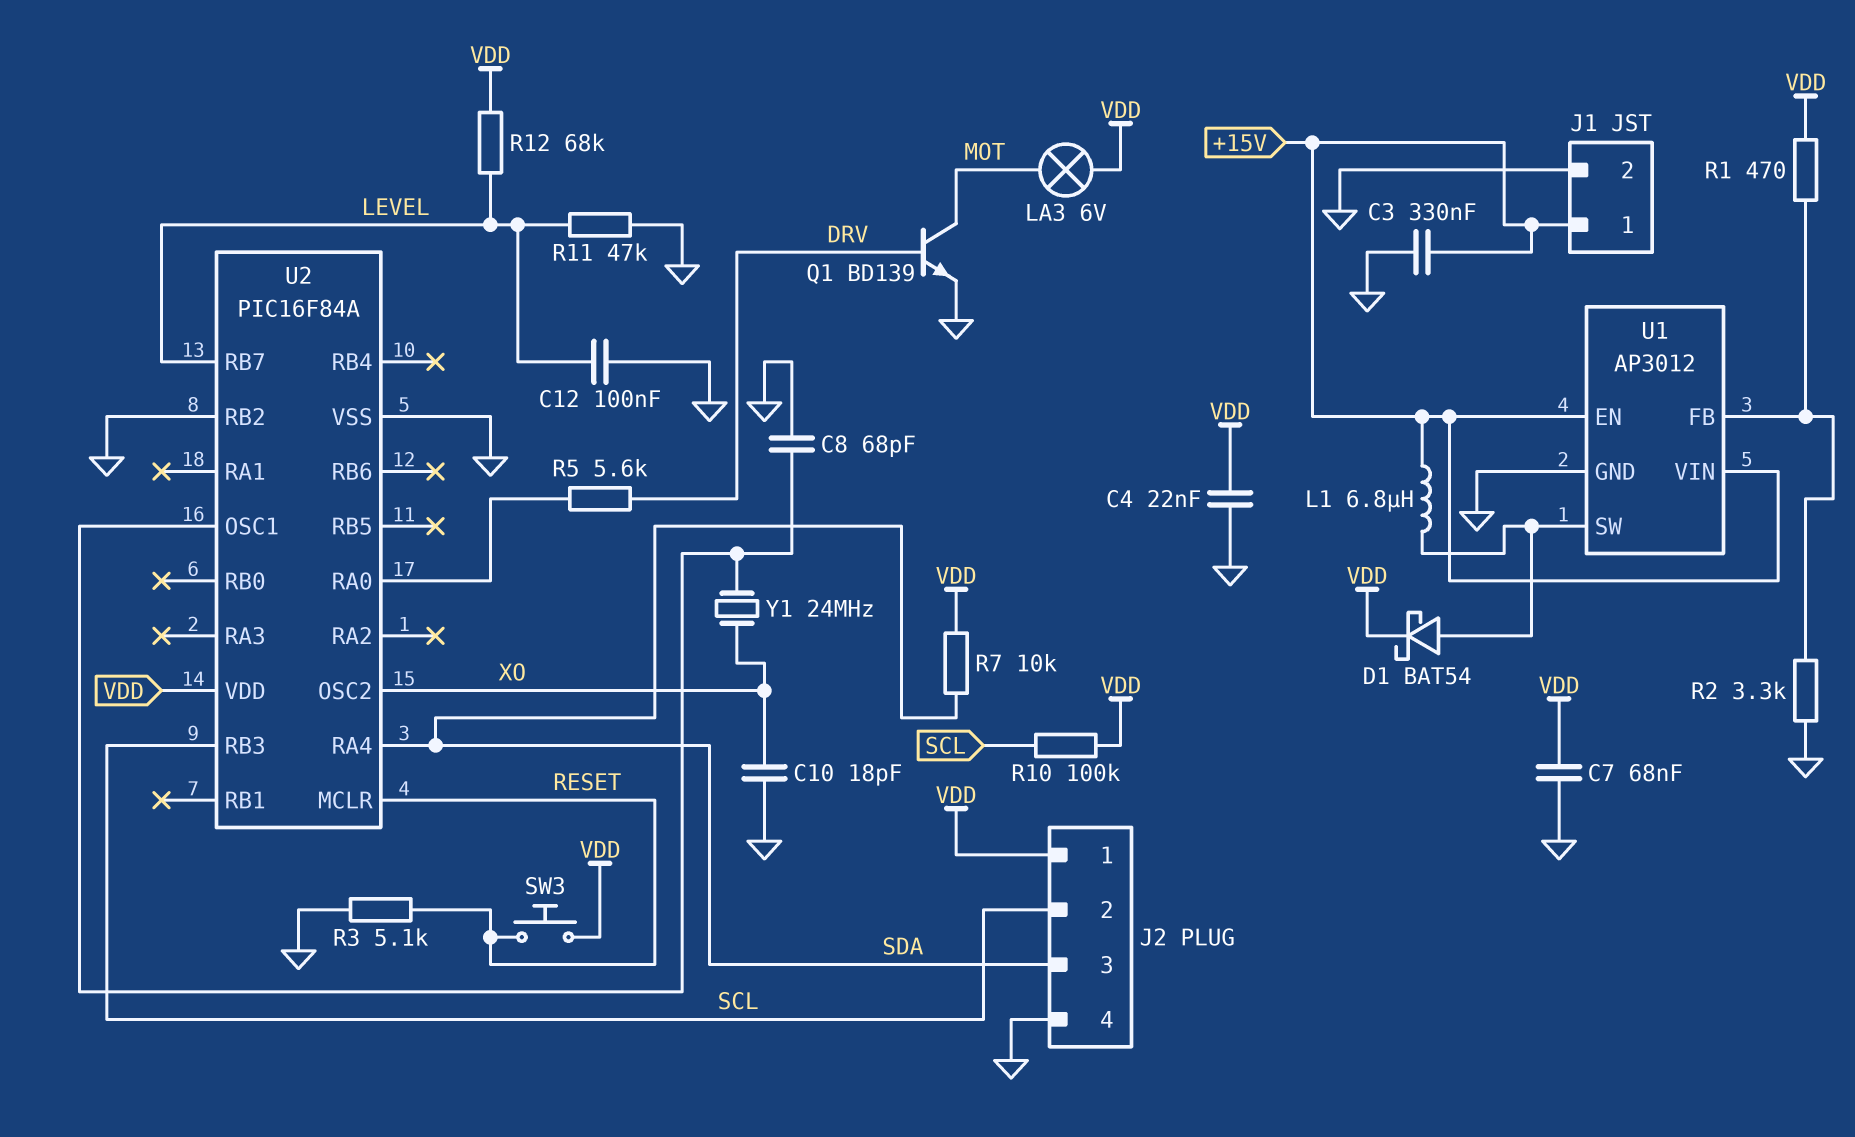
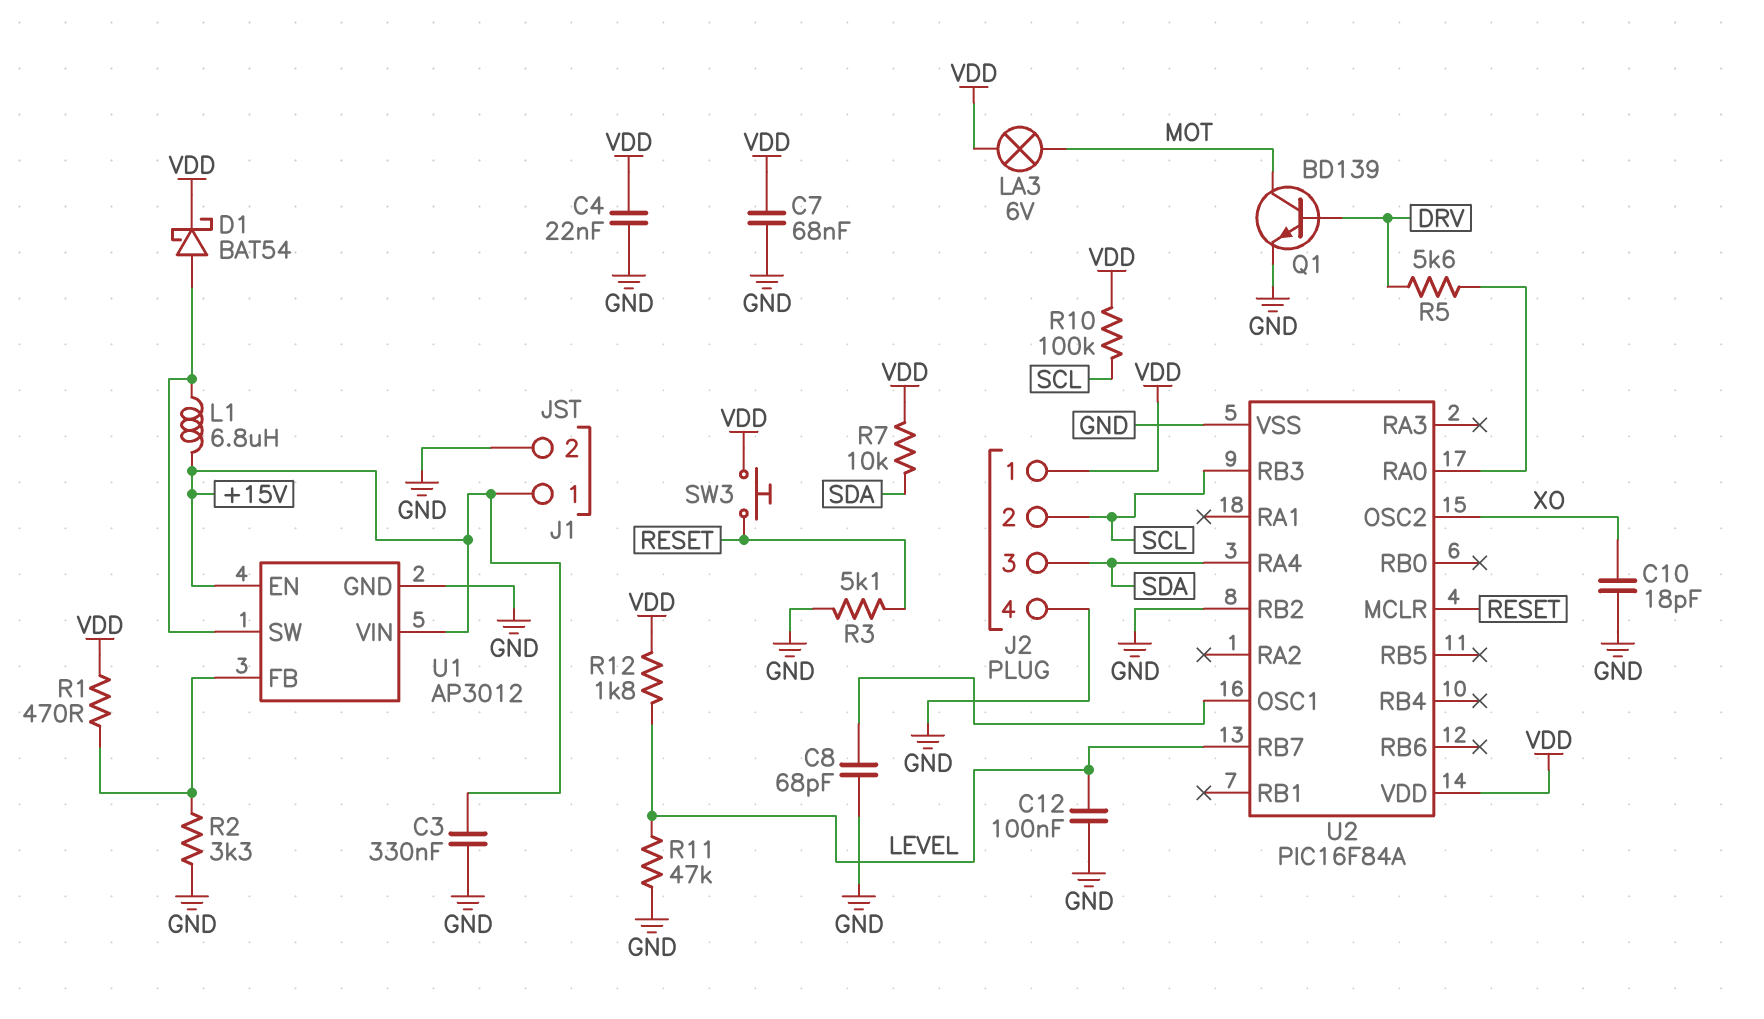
R12: 68k (LEVEL, VDD) -> 1.8k (LEVEL, VDD)
Y1: 24MHz (U2/OSC1, XO) -> none

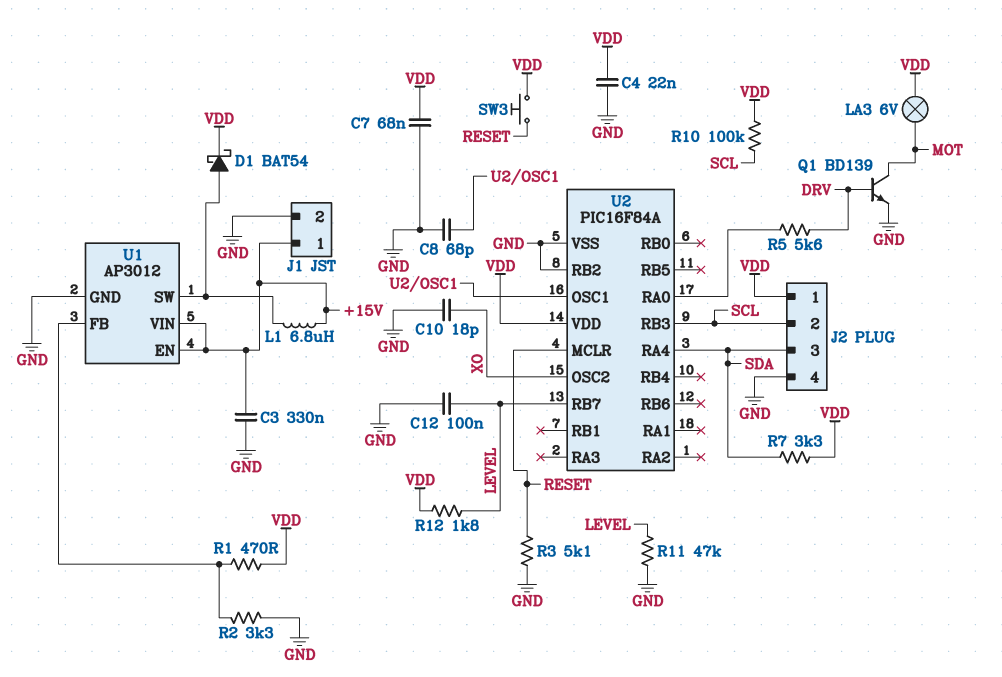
R7: 10k (SDA, VDD) -> 3.3k (SDA, VDD)

